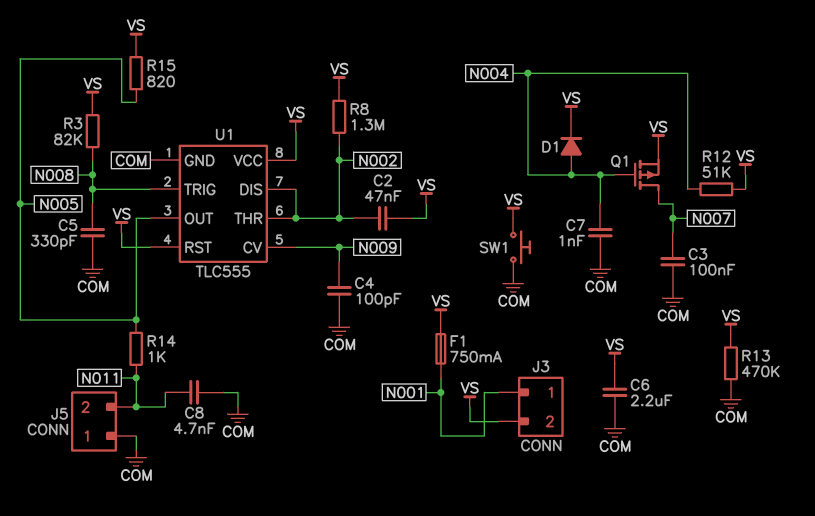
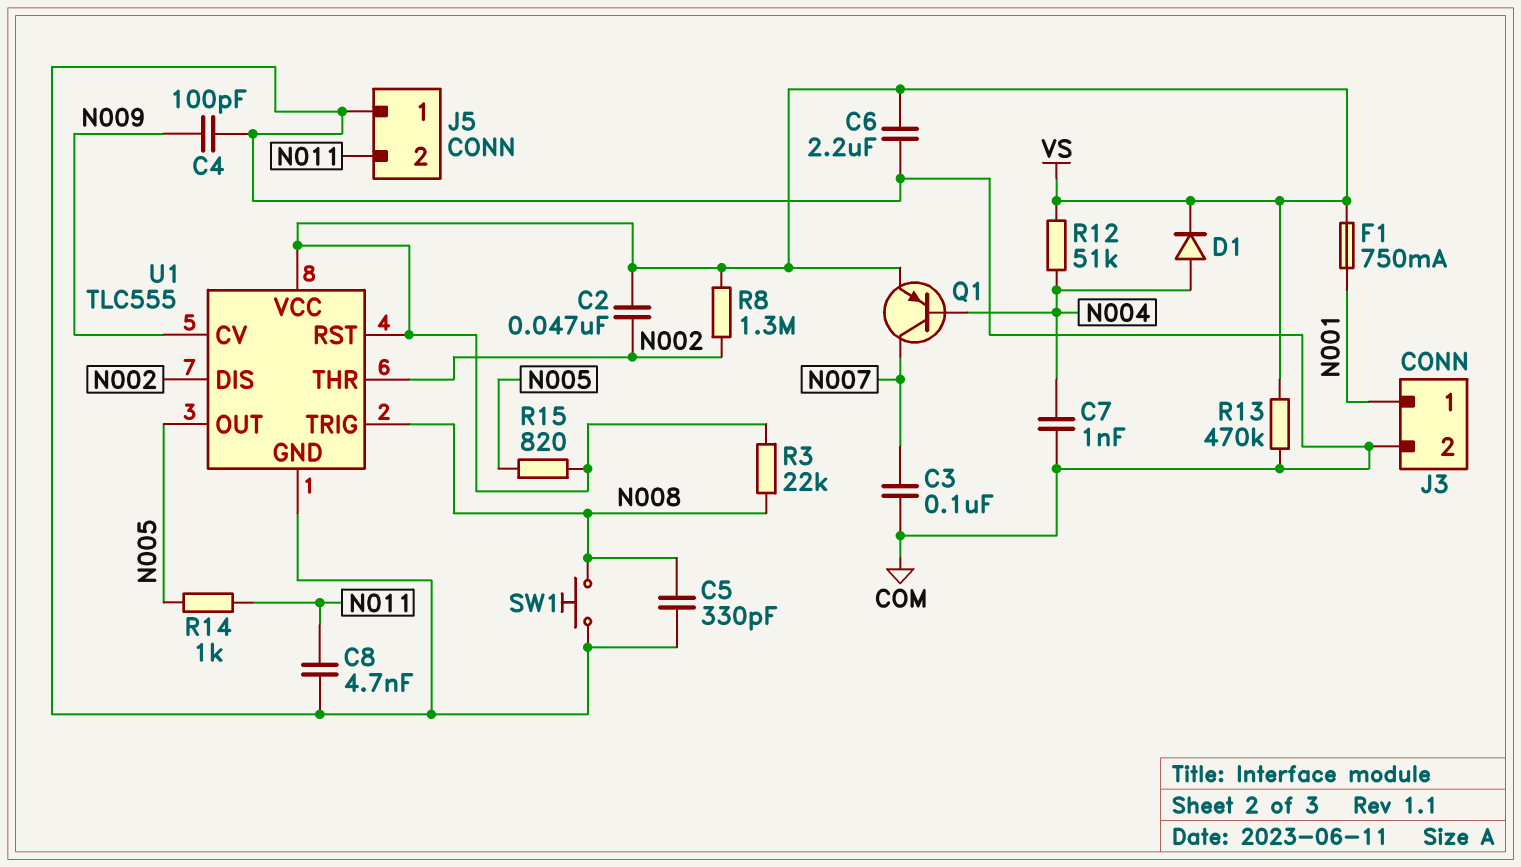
J3 pin 2: VS -> COM
Q1: PMOS (G N004, D N007, S VS) -> PNP (B N004, C N007, E VS)
R3: 82k (N008, VS) -> 22k (N008, VS)
SW1: button (COM, VS) -> button (COM, N008)

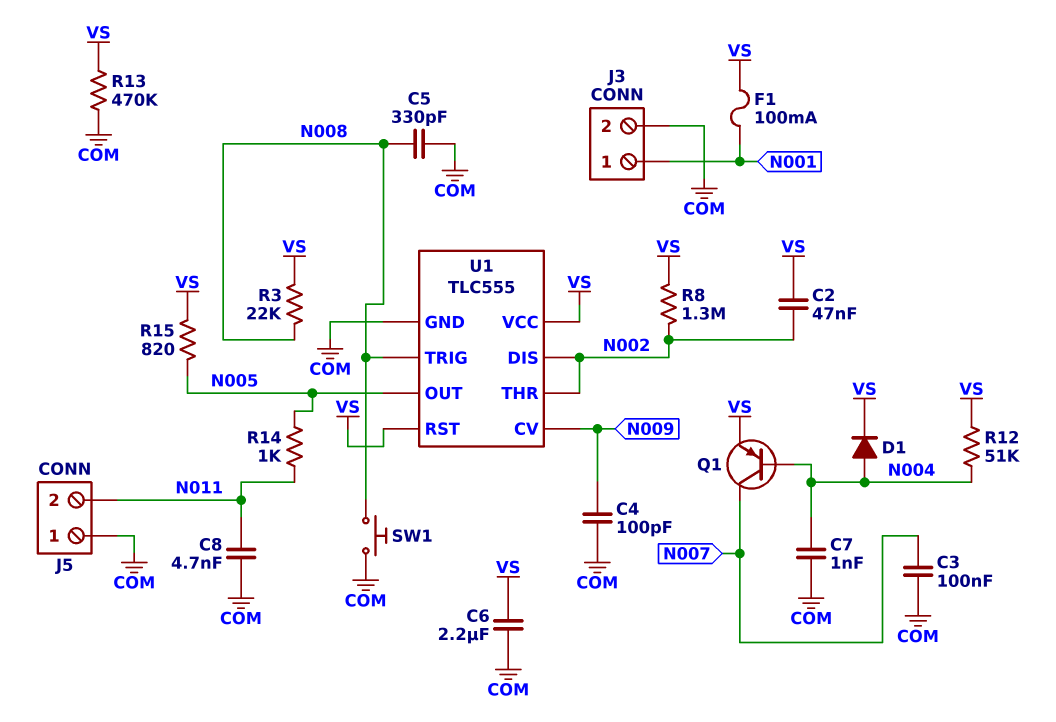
F1: 750mA (N001, VS) -> 100mA (N001, VS)

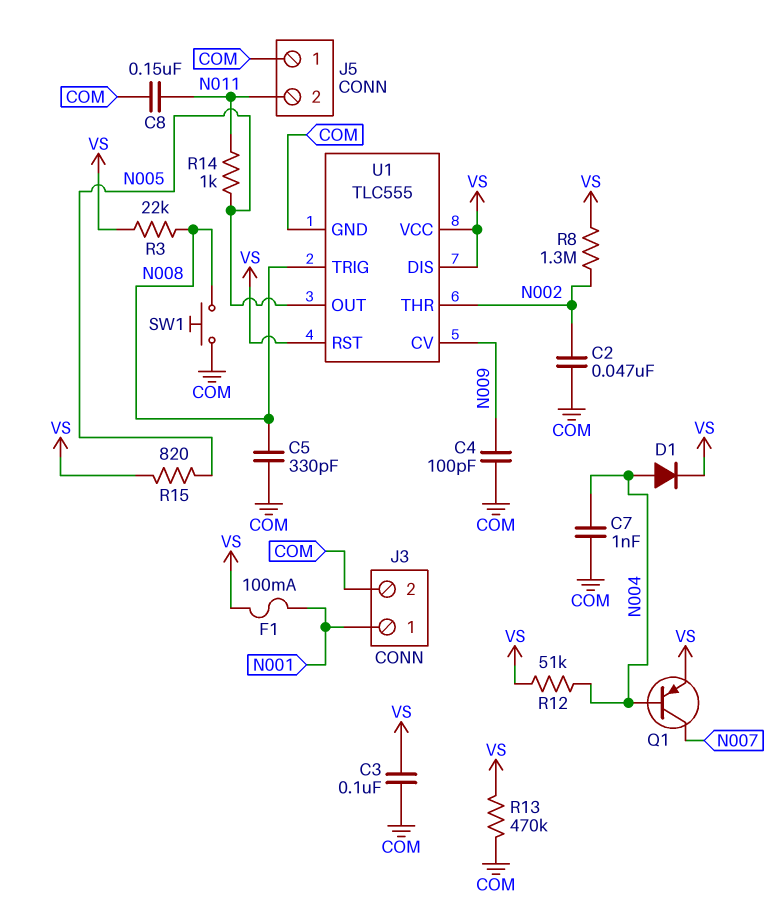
C2: 47nF (N002, VS) -> 47nF (COM, N002)
C3: 100nF (COM, N007) -> 100nF (COM, VS)
C6: 2.2uF (COM, VS) -> none
C8: 4.7nF (COM, N011) -> 150nF (COM, N011)
U1 pin DIS: N002 -> VS

